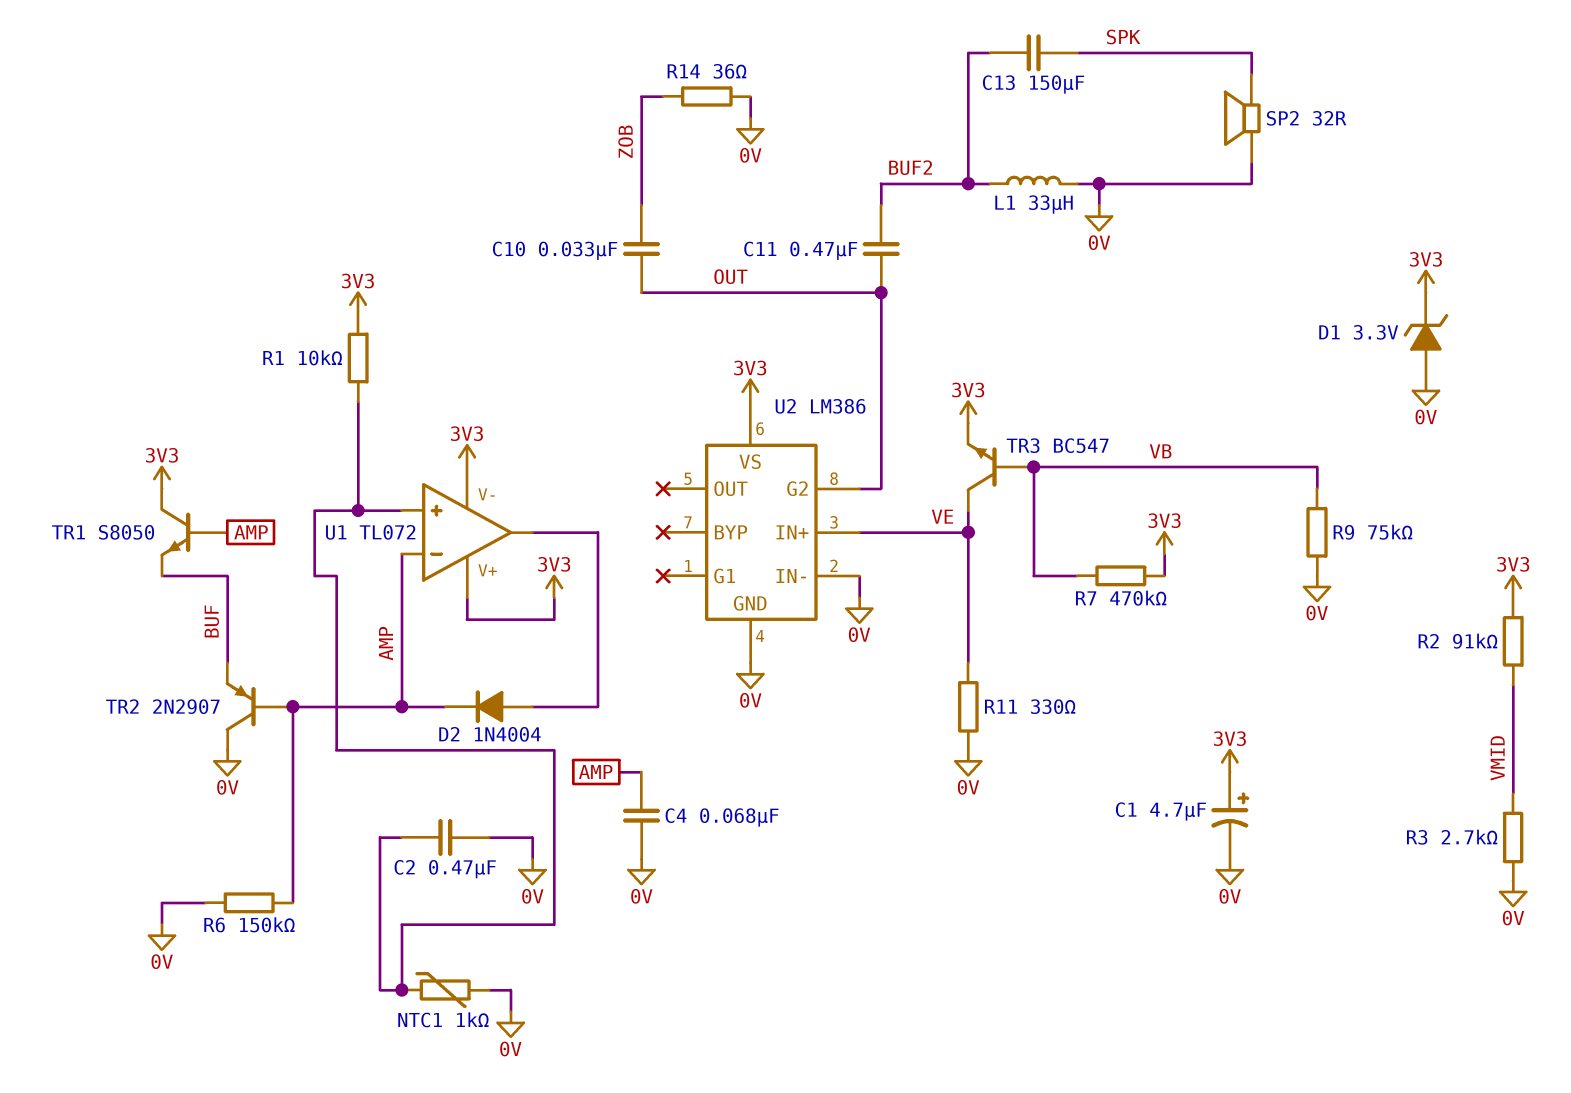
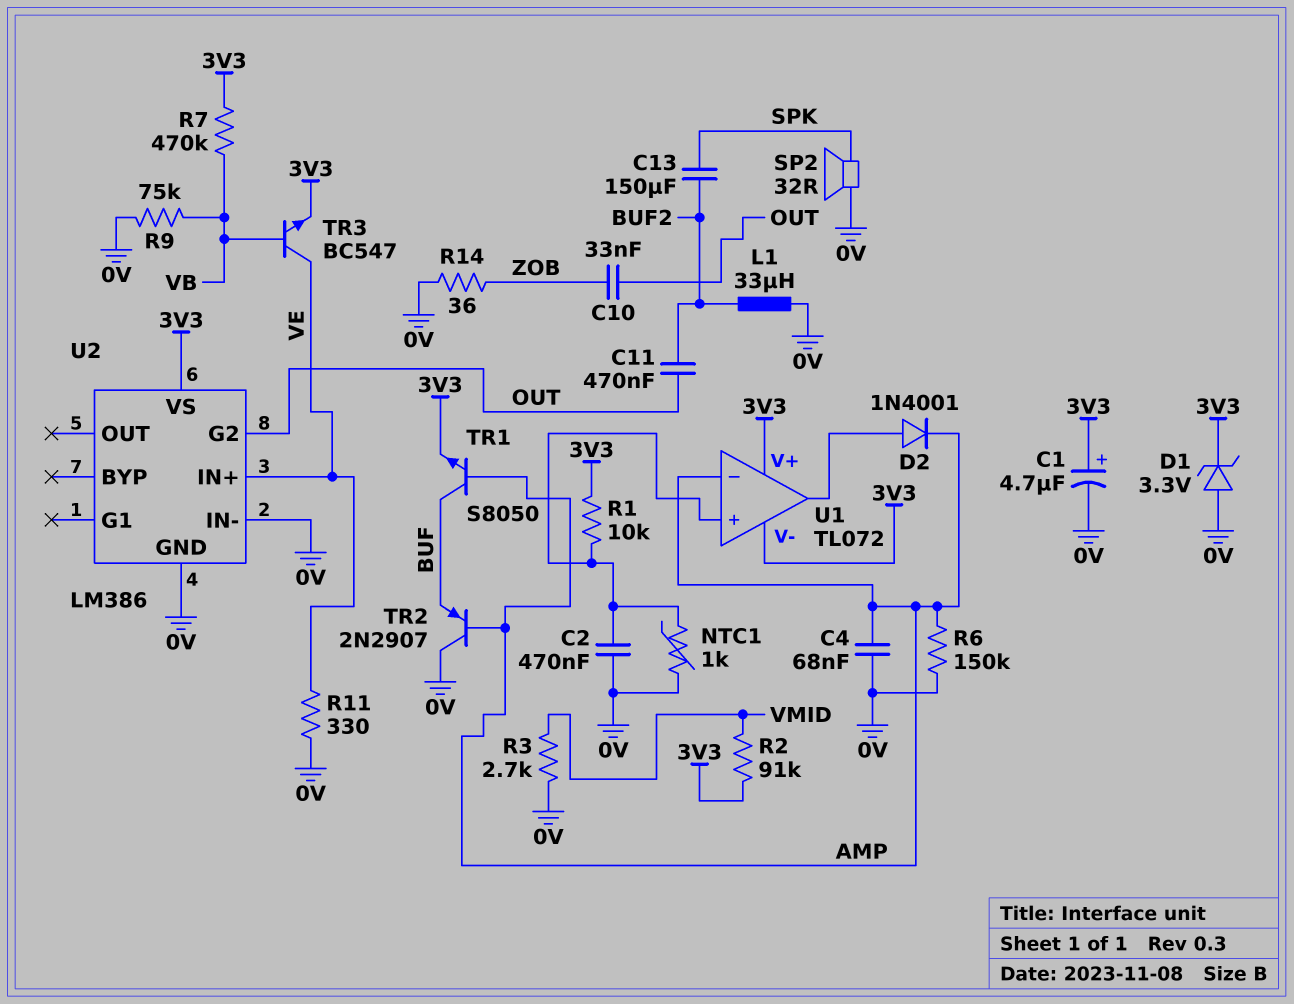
D2: diode 1N4004 (A U1/out, K AMP) -> diode 1N4001 (A U1/out, K AMP)
TR1: NPN S8050 (B AMP, C 3V3, E BUF) -> NPN S8050 (B AMP, C BUF, E 3V3)

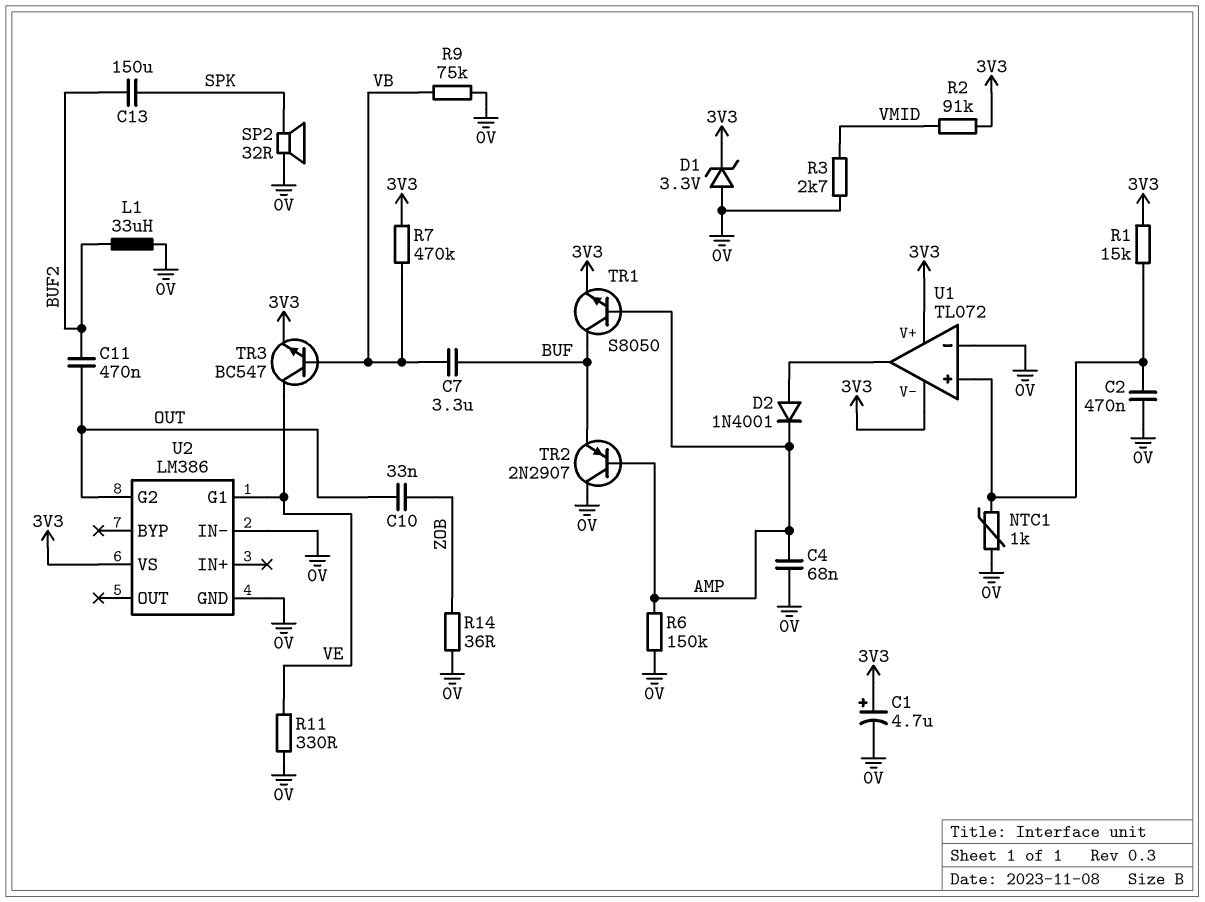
C7: none -> 3.3uF (BUF, VB)
R1: 10k (3V3, U1/in+) -> 15k (3V3, U1/in+)
U1 pin in-: AMP -> 0V
U2 pin G1: none -> VE
U2 pin IN+: VE -> none

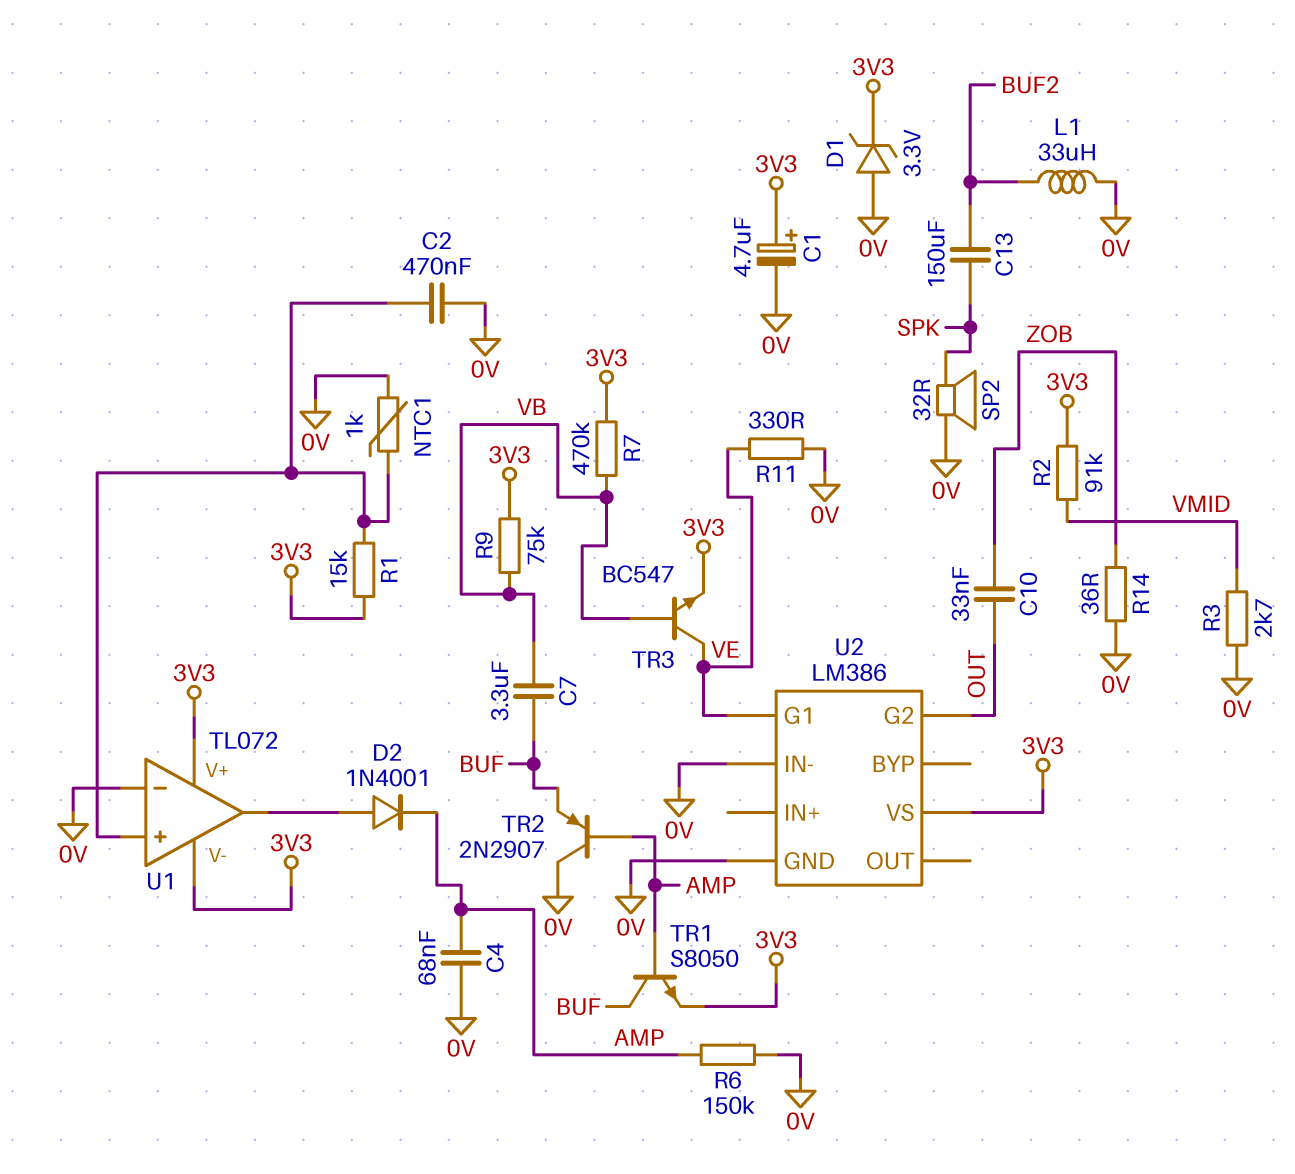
C11: 470nF (BUF2, OUT) -> none
R9: 75k (0V, VB) -> 75k (3V3, VB)

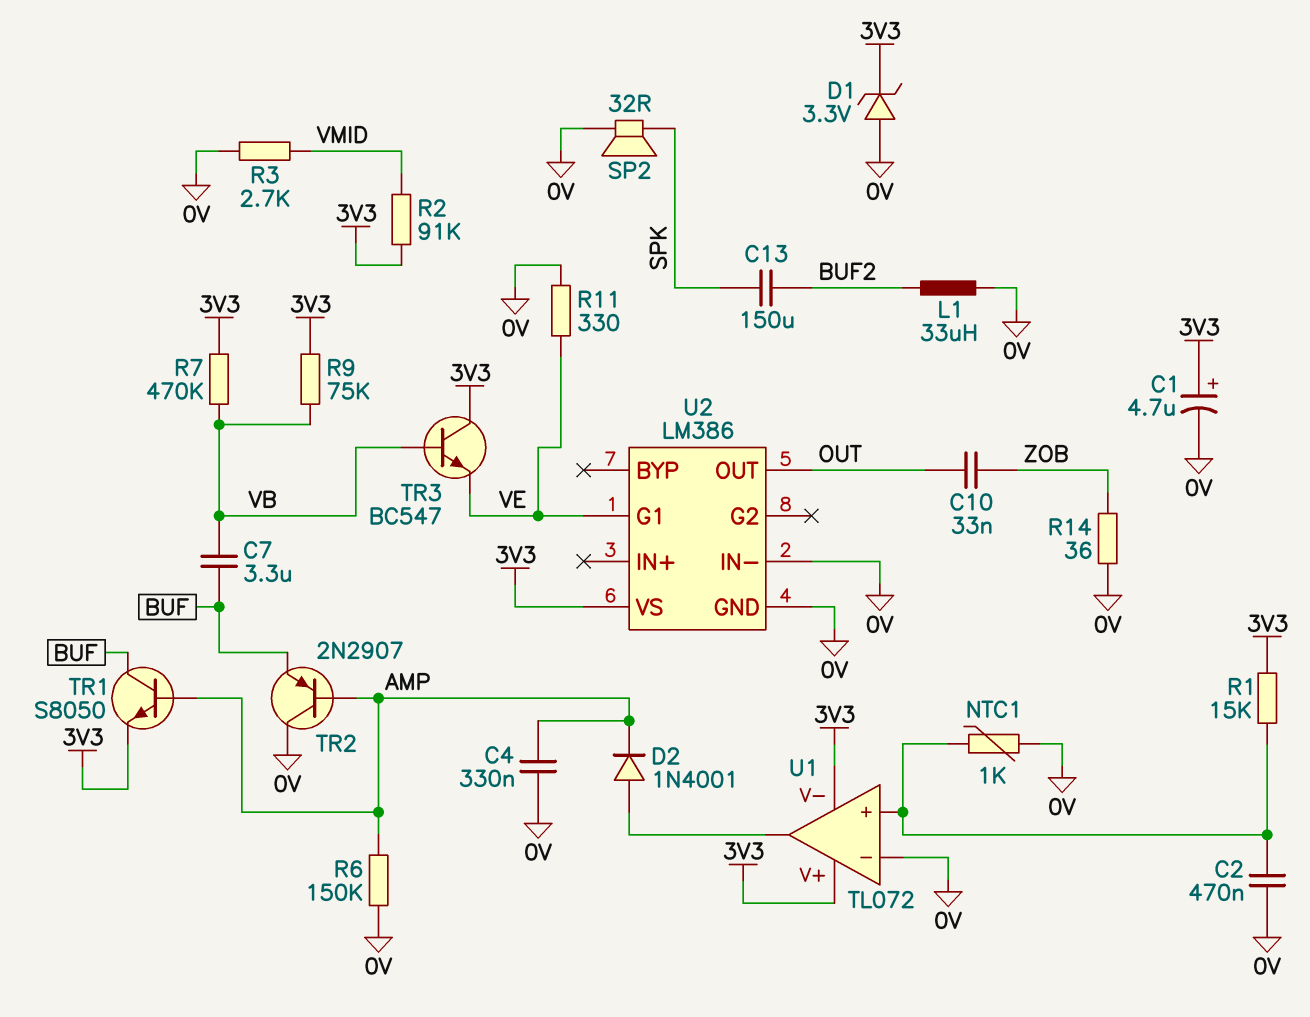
C4: 68nF (0V, AMP) -> 330nF (0V, AMP)
TR3: NPN BC547 (B VB, C VE, E 3V3) -> NPN BC547 (B VB, C 3V3, E VE)
U2 pin G2: OUT -> none
U2 pin OUT: none -> OUT

